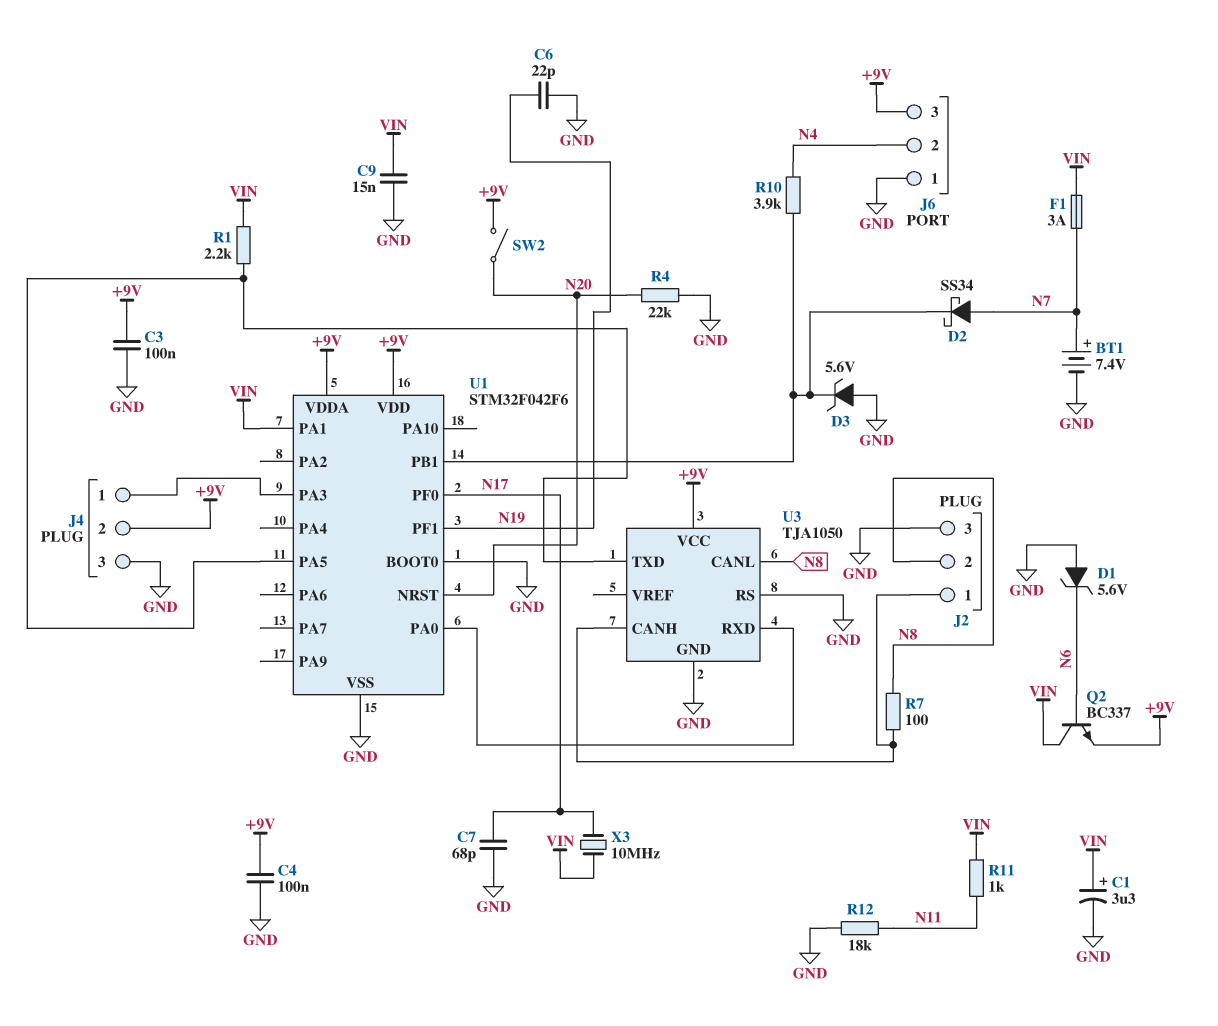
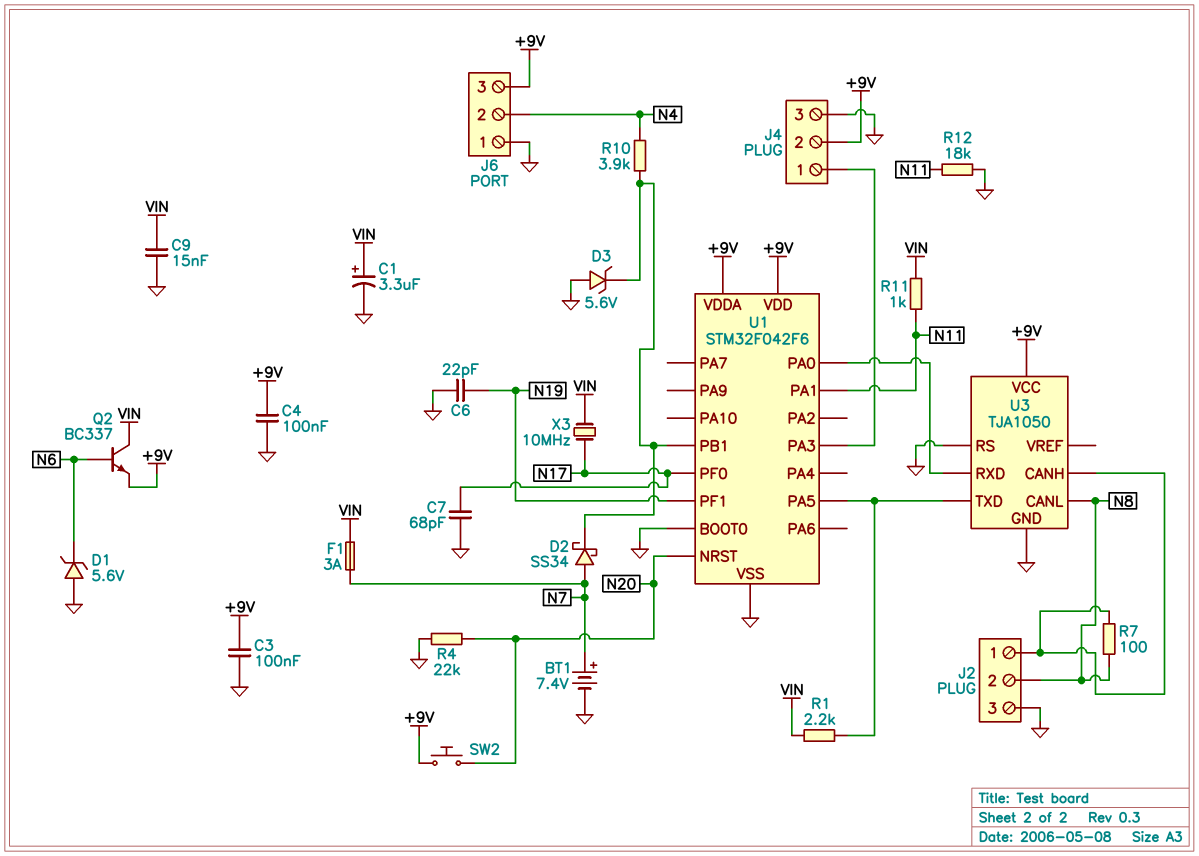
SW2: switch (+9V, N20) -> button (+9V, N20)
U1 pin PA1: VIN -> N11

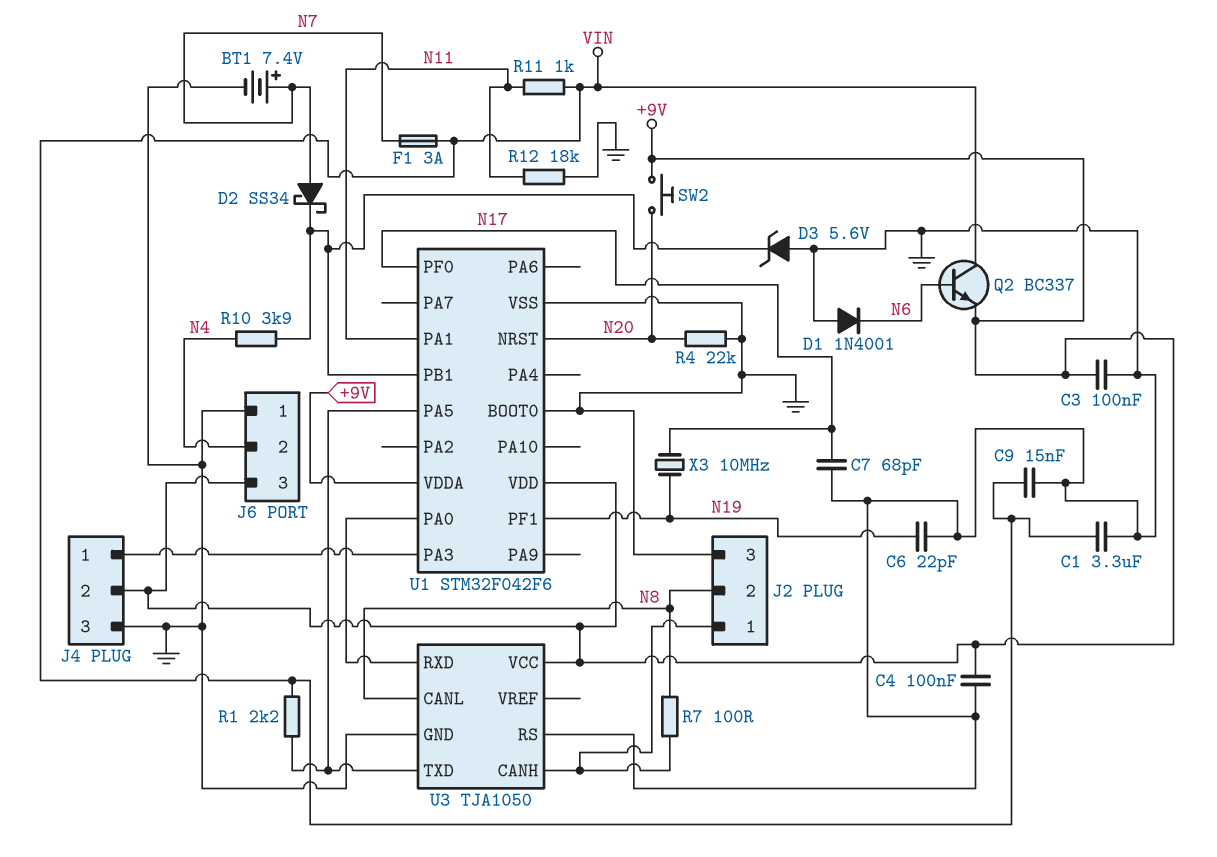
C1: 3.3uF (plus VIN, minus GND) -> 3.3uF (GND, VIN)
D1: zener 5.6V (A GND, K N6) -> diode 1N4001 (A GND, K N6)
X3: 10MHz (N17, VIN) -> 10MHz (N17, N19)

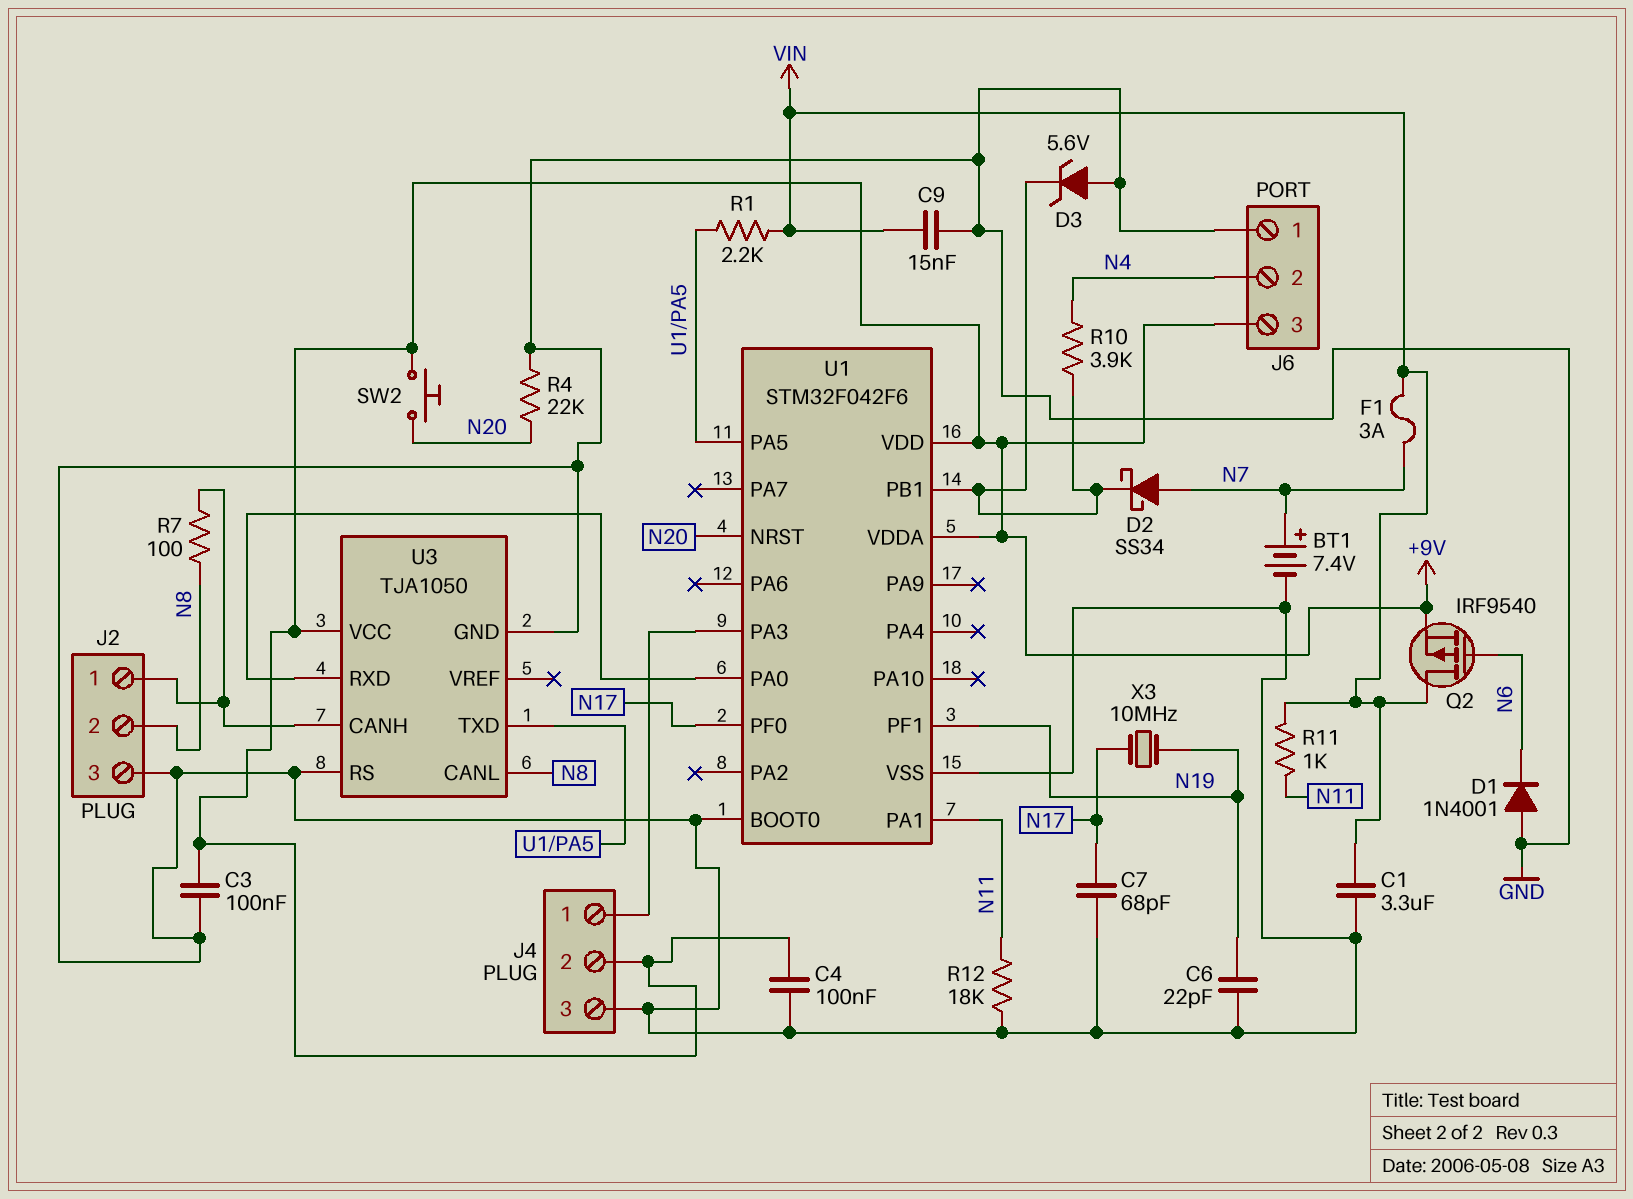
Q2: NPN BC337 (B N6, C VIN, E +9V) -> PMOS IRF9540 (G N6, D VIN, S +9V)

